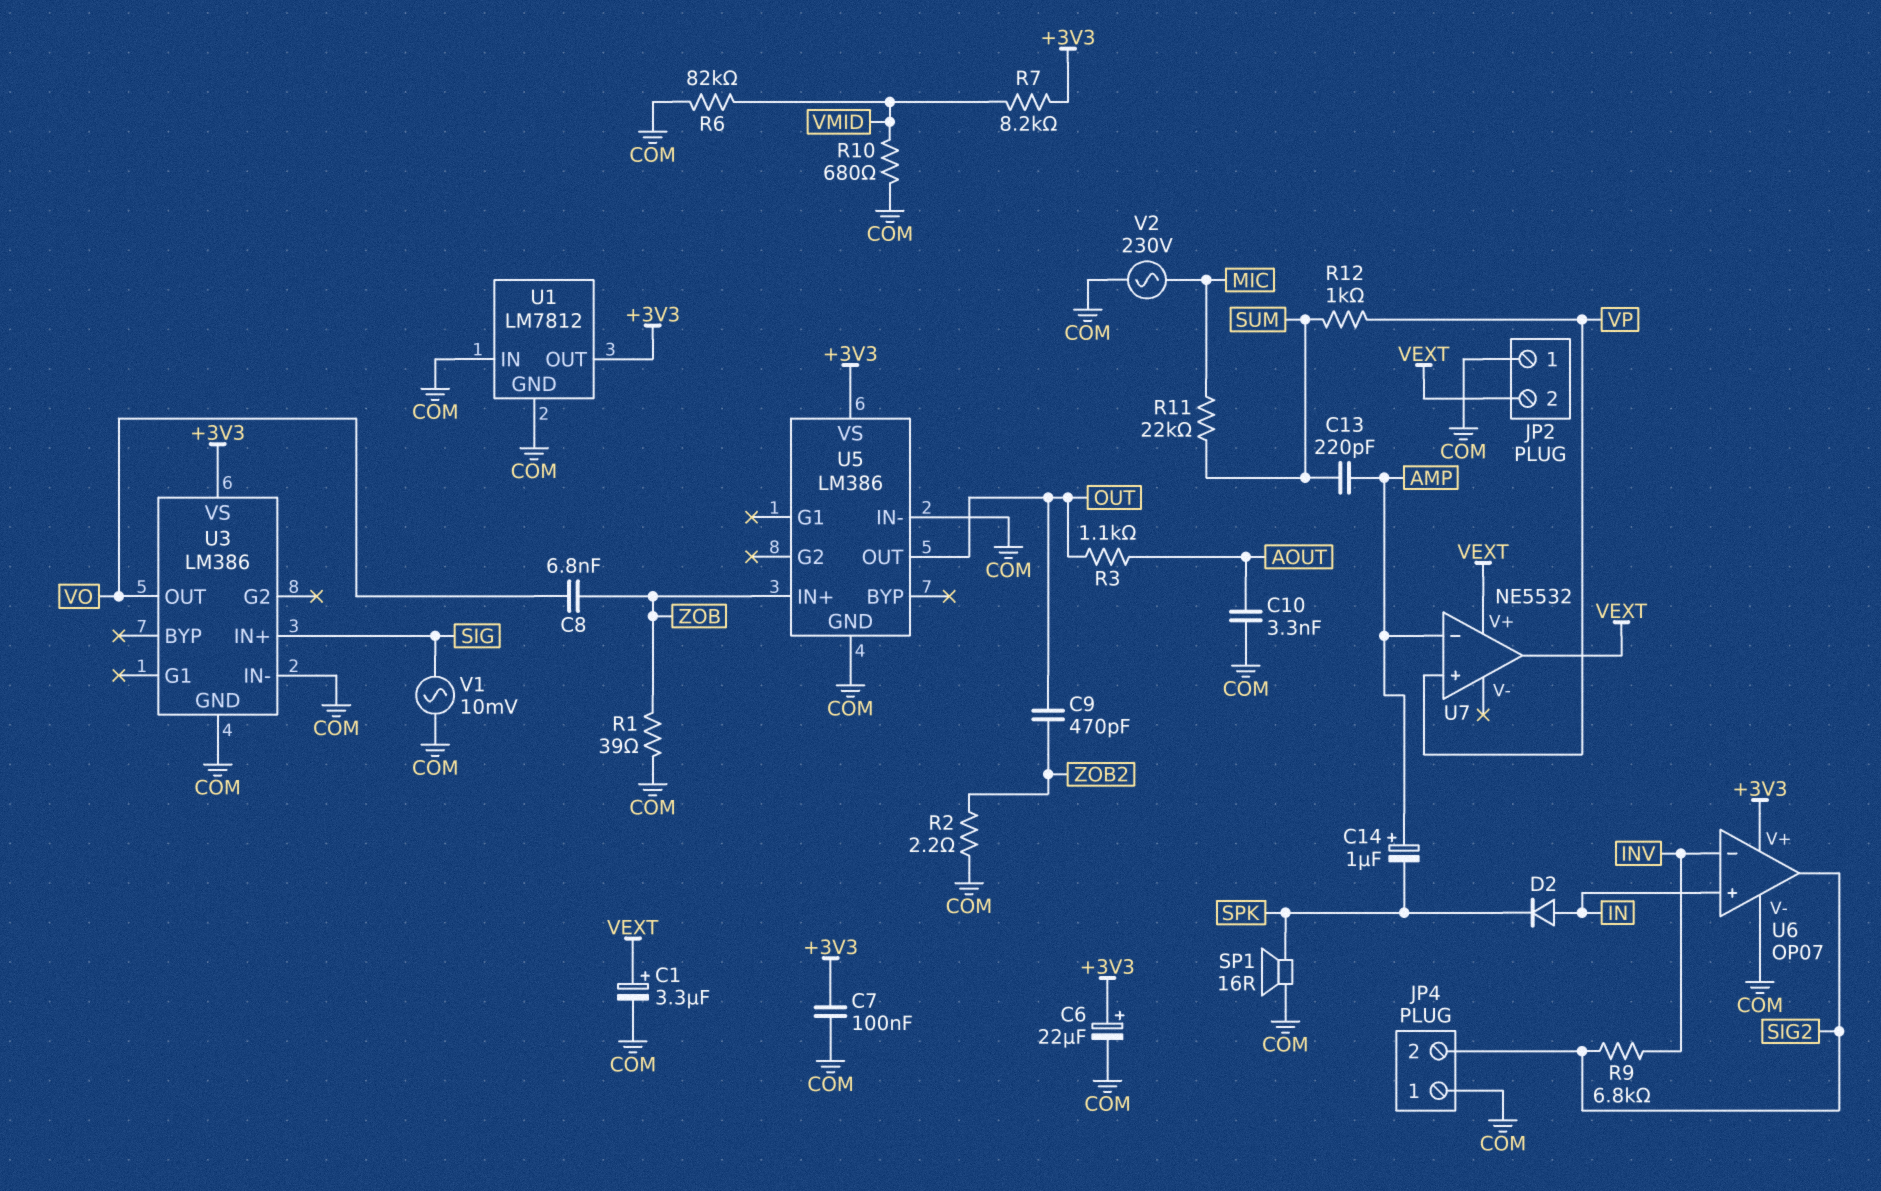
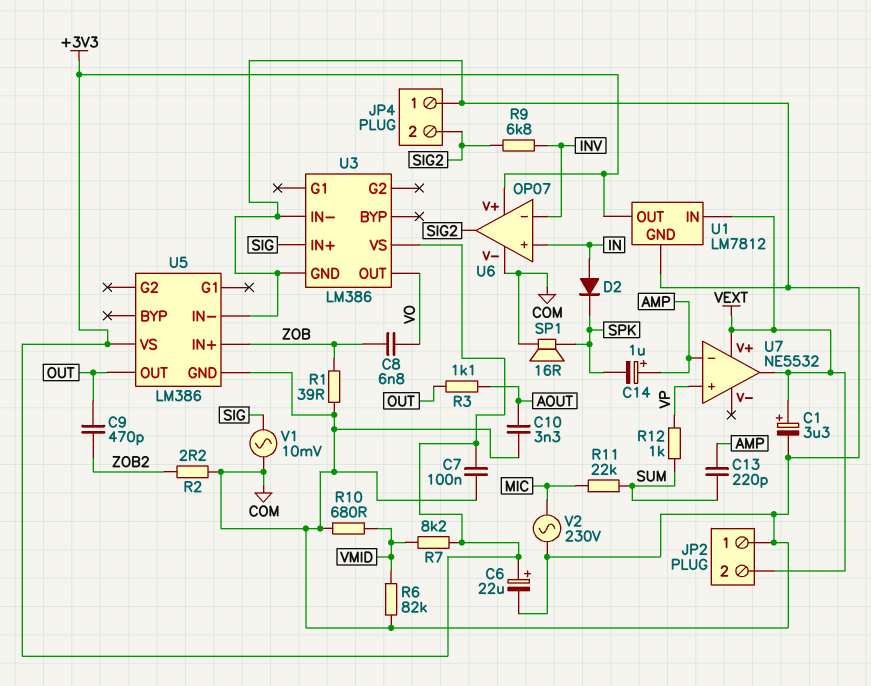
U1 pin IN: COM -> VEXT

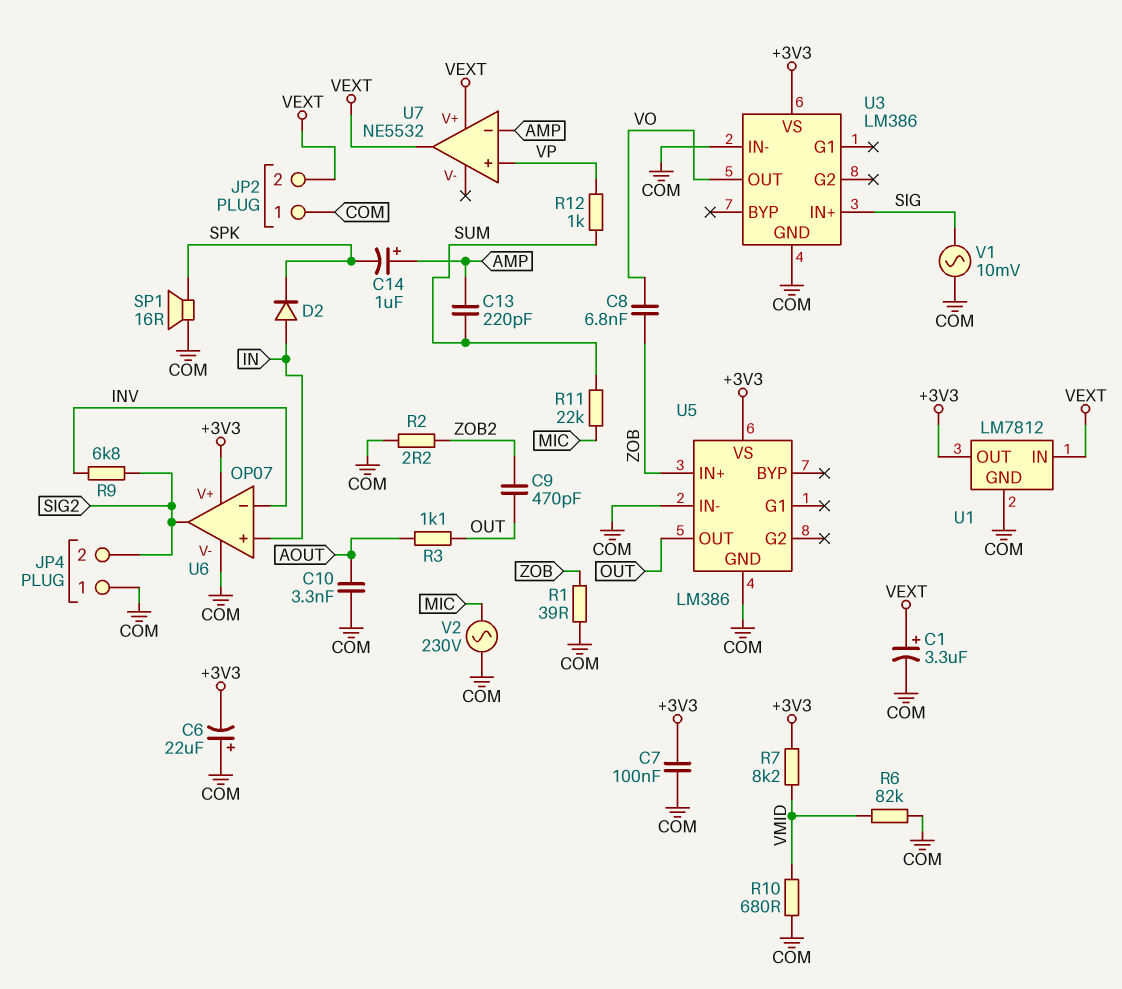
C6: 22uF (plus +3V3, minus COM) -> 22uF (plus COM, minus +3V3)

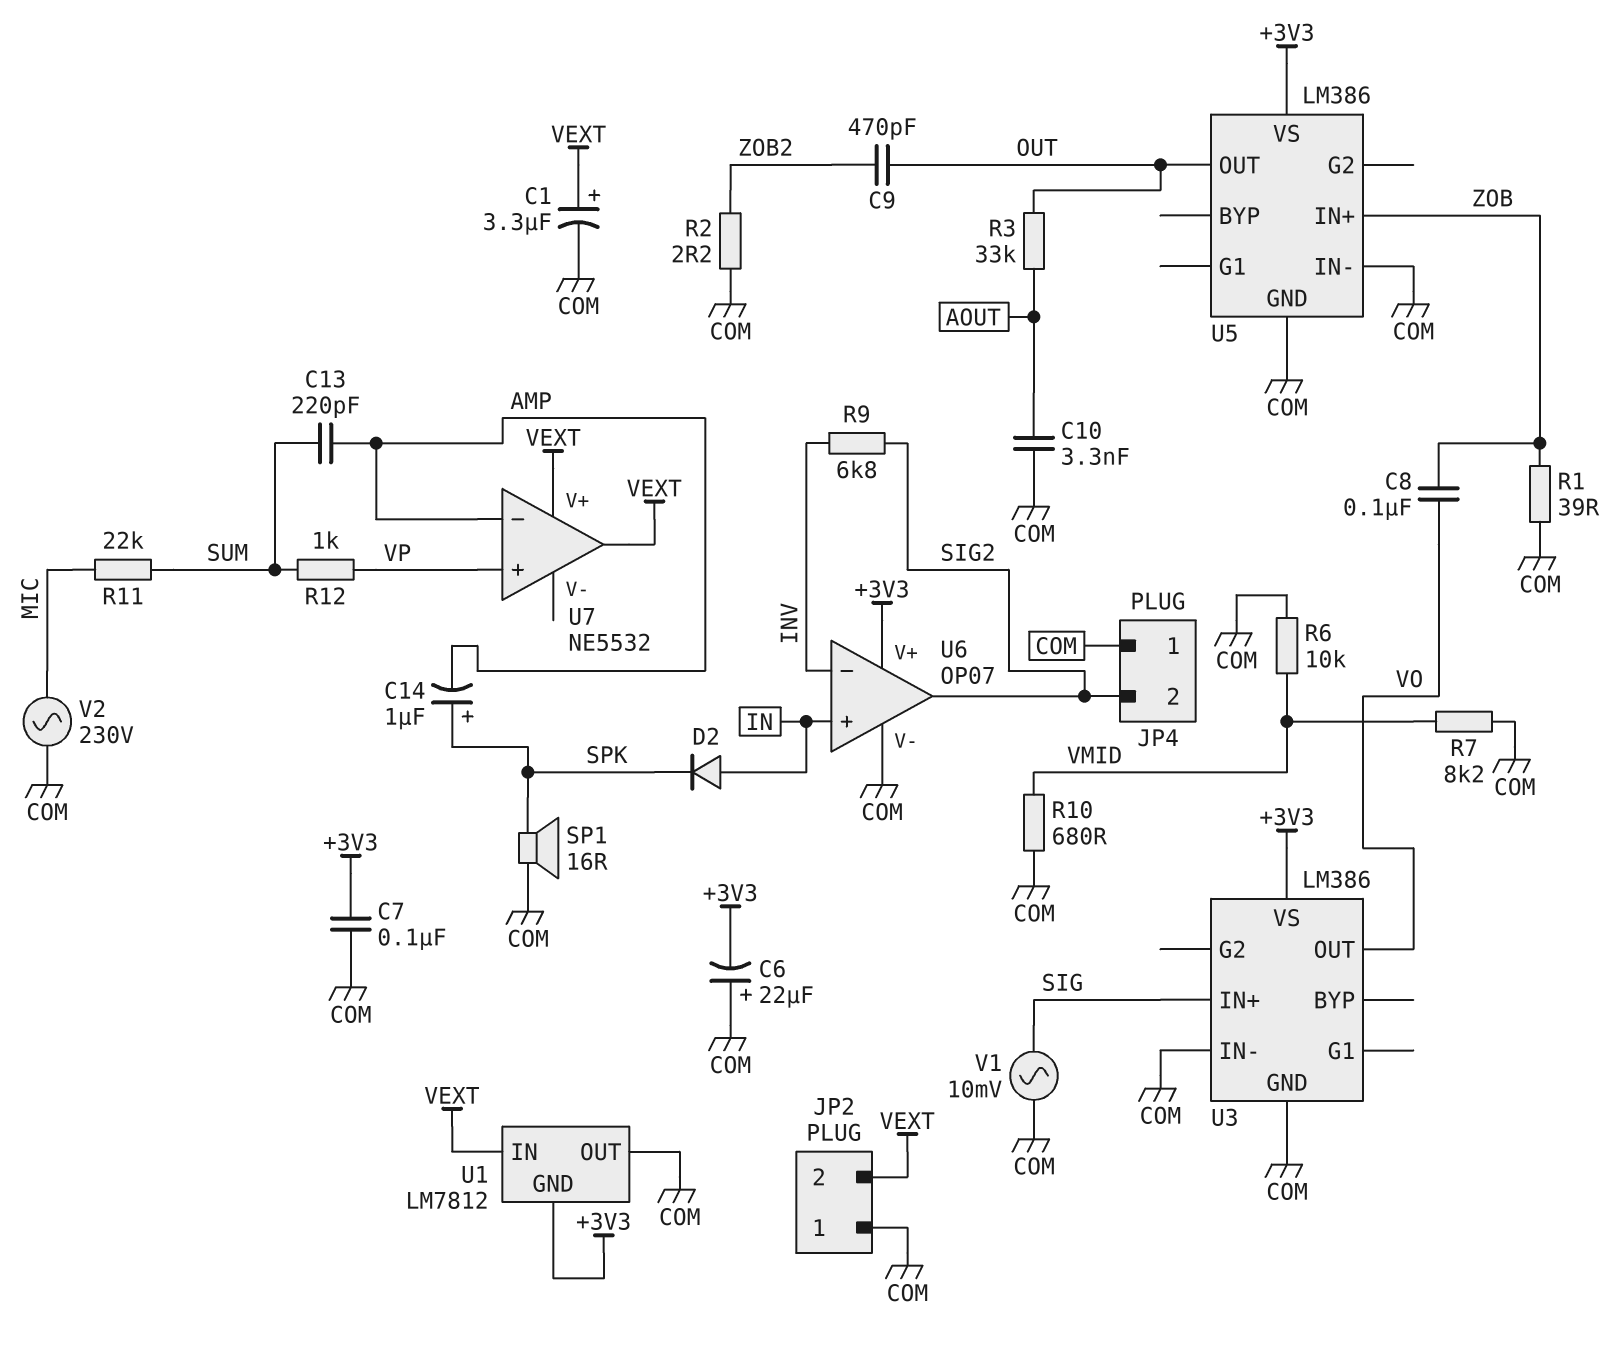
C8: 6.8nF (VO, ZOB) -> 100nF (VO, ZOB)
C14: 1uF (plus AMP, minus SPK) -> 1uF (plus SPK, minus AMP)
R3: 1.1k (AOUT, OUT) -> 33k (AOUT, OUT)
R6: 82k (COM, VMID) -> 10k (COM, VMID)
R7: 8.2k (+3V3, VMID) -> 8.2k (COM, VMID)
U1 pin GND: COM -> +3V3
U1 pin OUT: +3V3 -> COM

